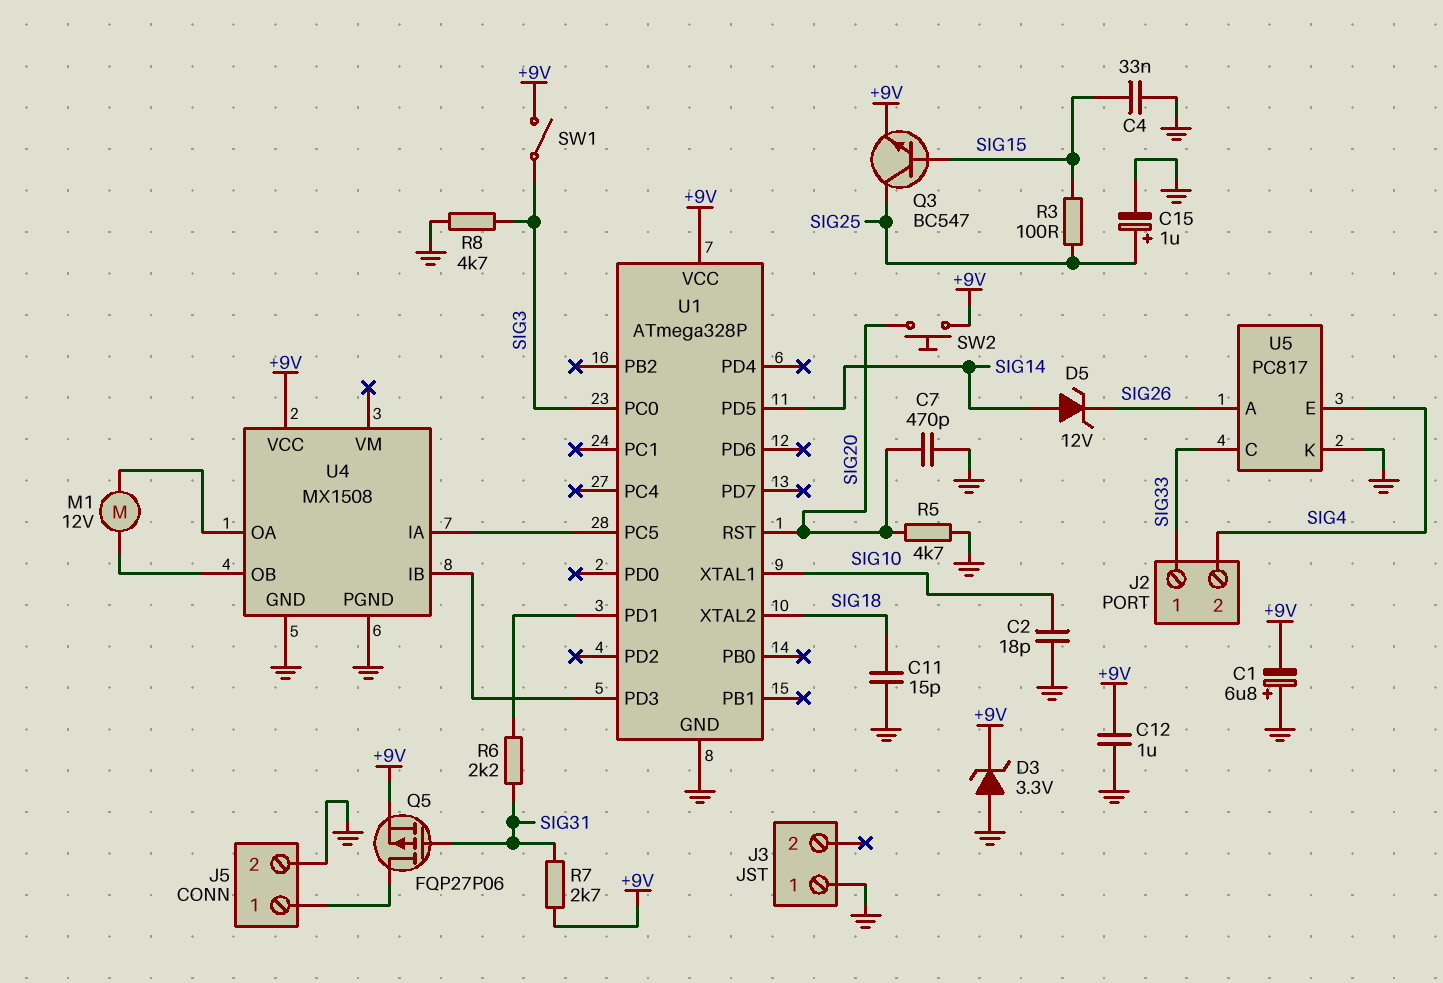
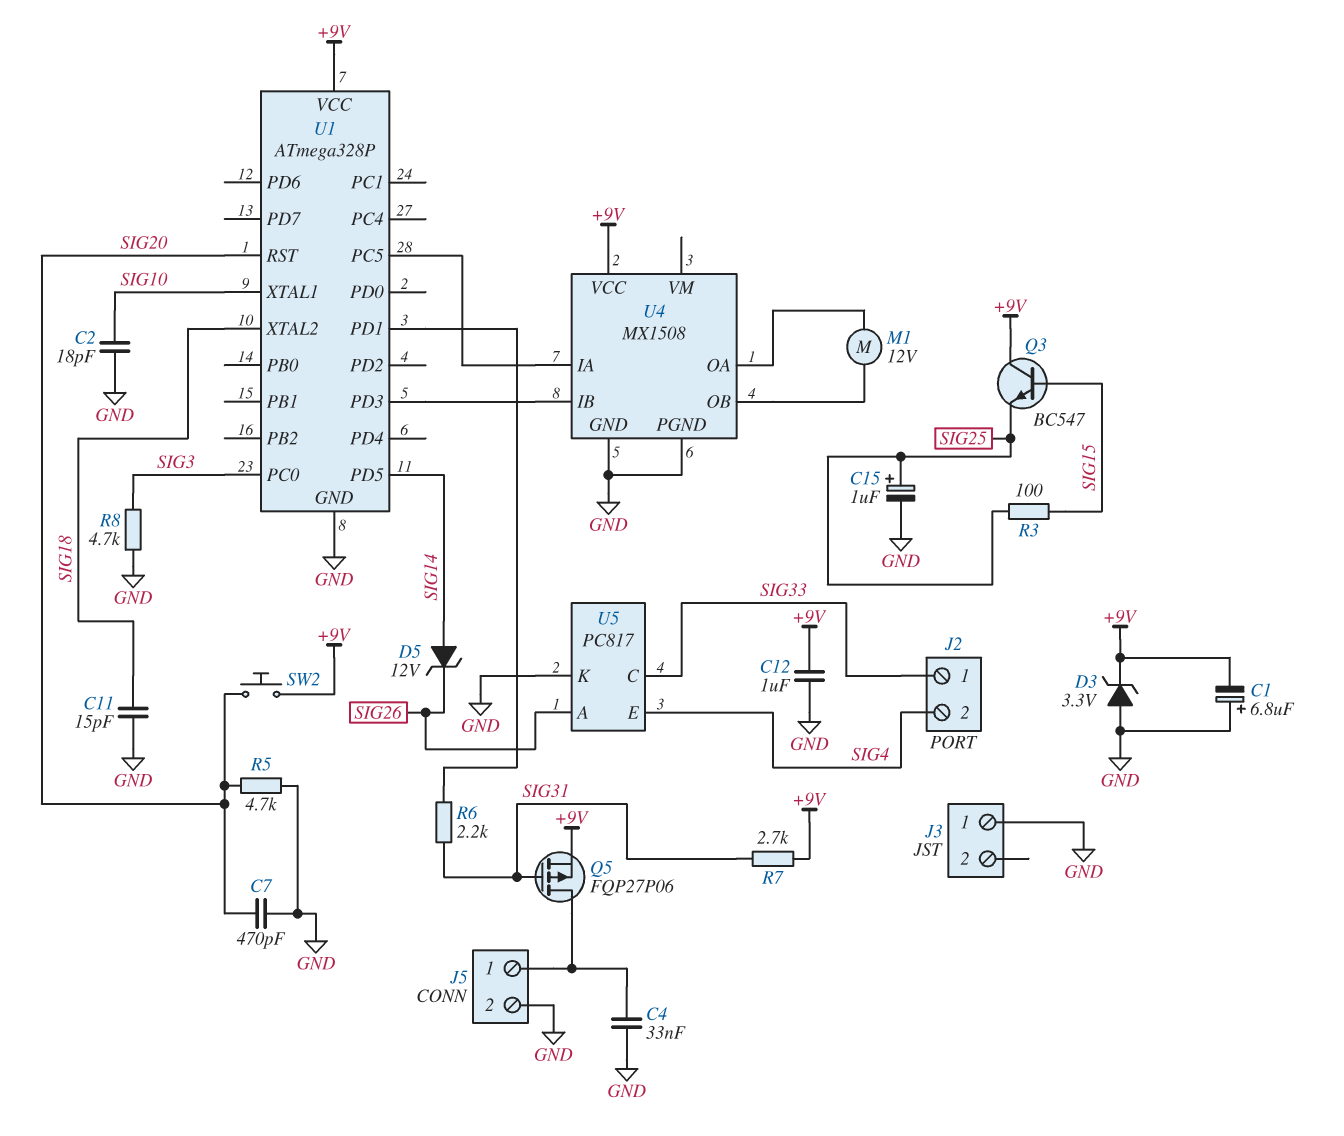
C4: 33nF (GND, SIG15) -> 33nF (GND, J5/1)
Q3: NPN BC547 (B SIG15, C SIG25, E +9V) -> NPN BC547 (B SIG15, C +9V, E SIG25)
SW1: switch (+9V, SIG3) -> none

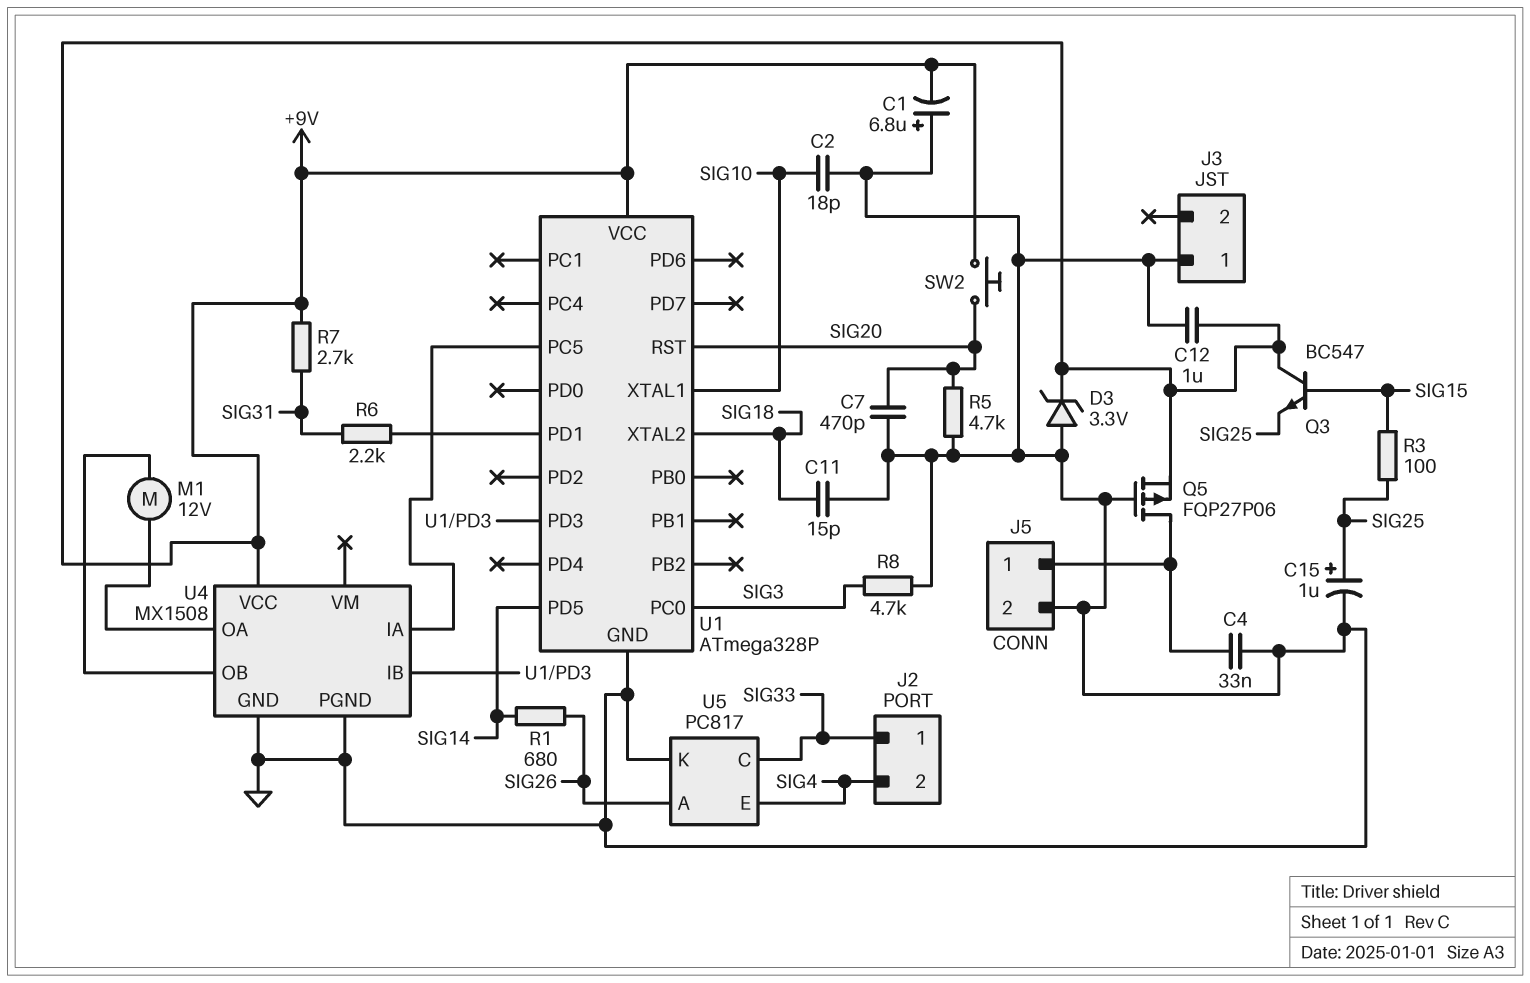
D5: zener 12V (A SIG14, K SIG26) -> none
Q5: PMOS FQP27P06 (G SIG31, D J5/1, S +9V) -> PMOS FQP27P06 (G GND, D J5/1, S +9V)
R1: none -> 680 (SIG14, SIG26)

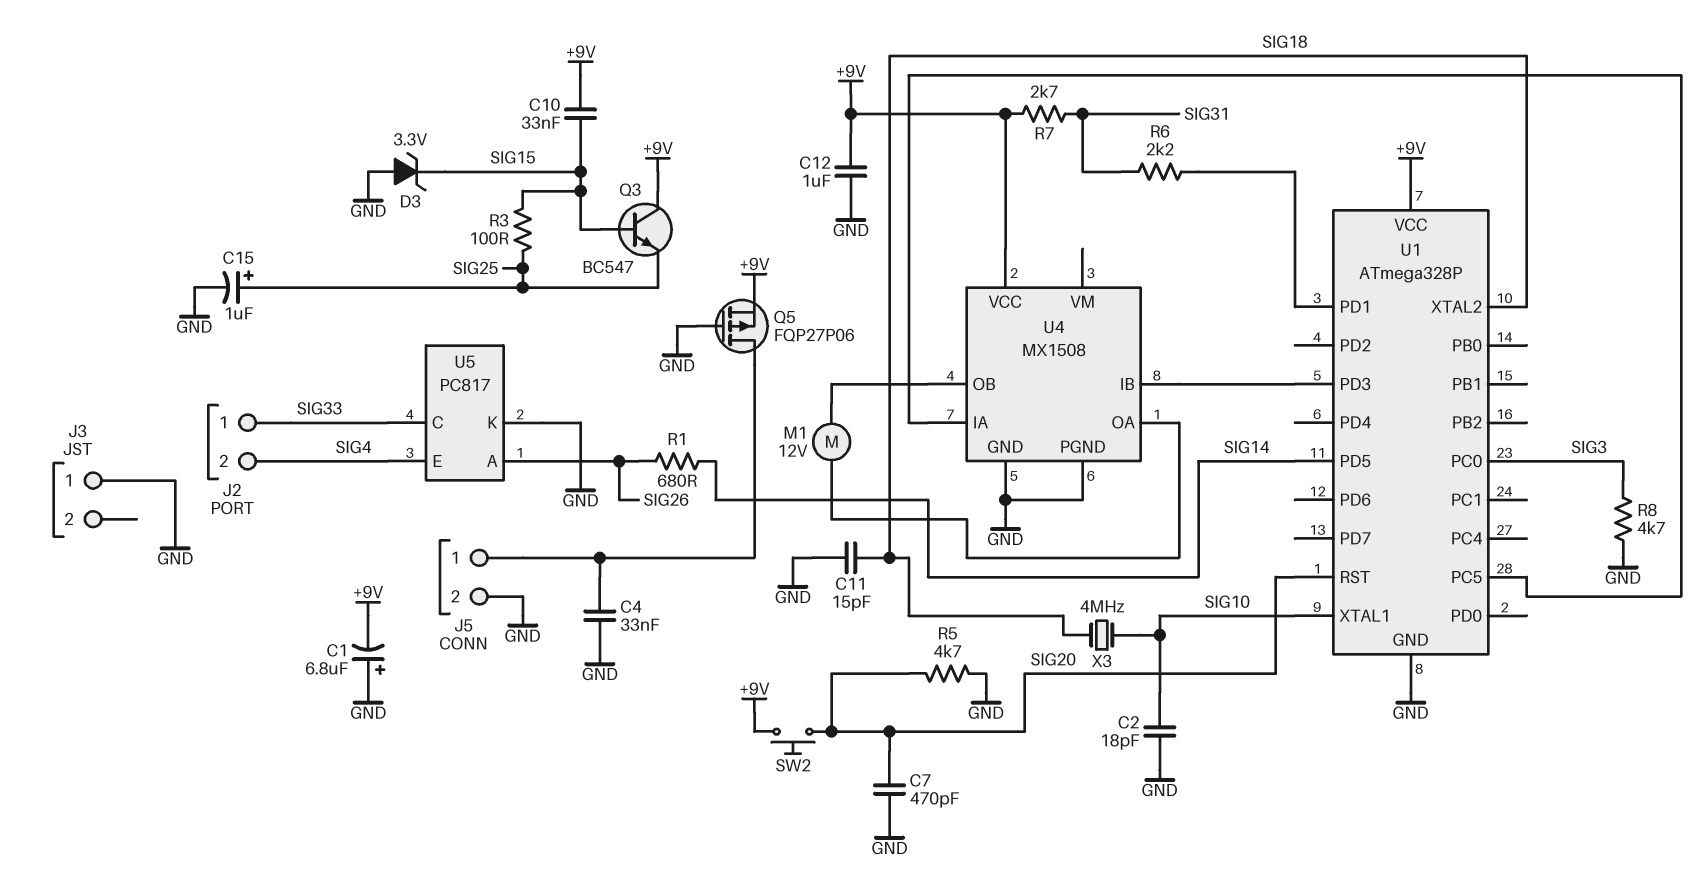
C10: none -> 33nF (+9V, SIG15)
D3: zener 3.3V (A GND, K +9V) -> zener 3.3V (A GND, K SIG15)
X3: none -> 4MHz (SIG10, SIG18)

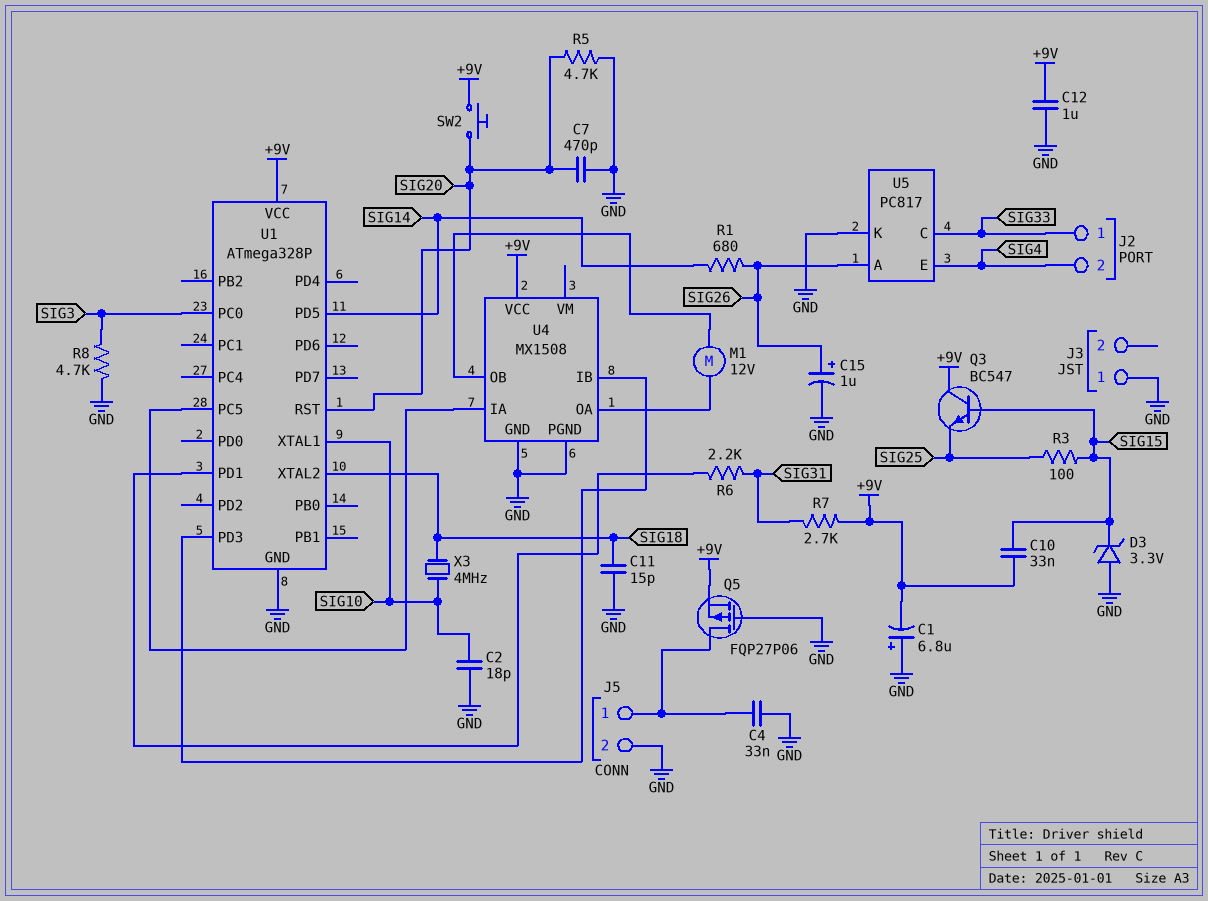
C15: 1uF (plus SIG25, minus GND) -> 1uF (plus SIG26, minus GND)

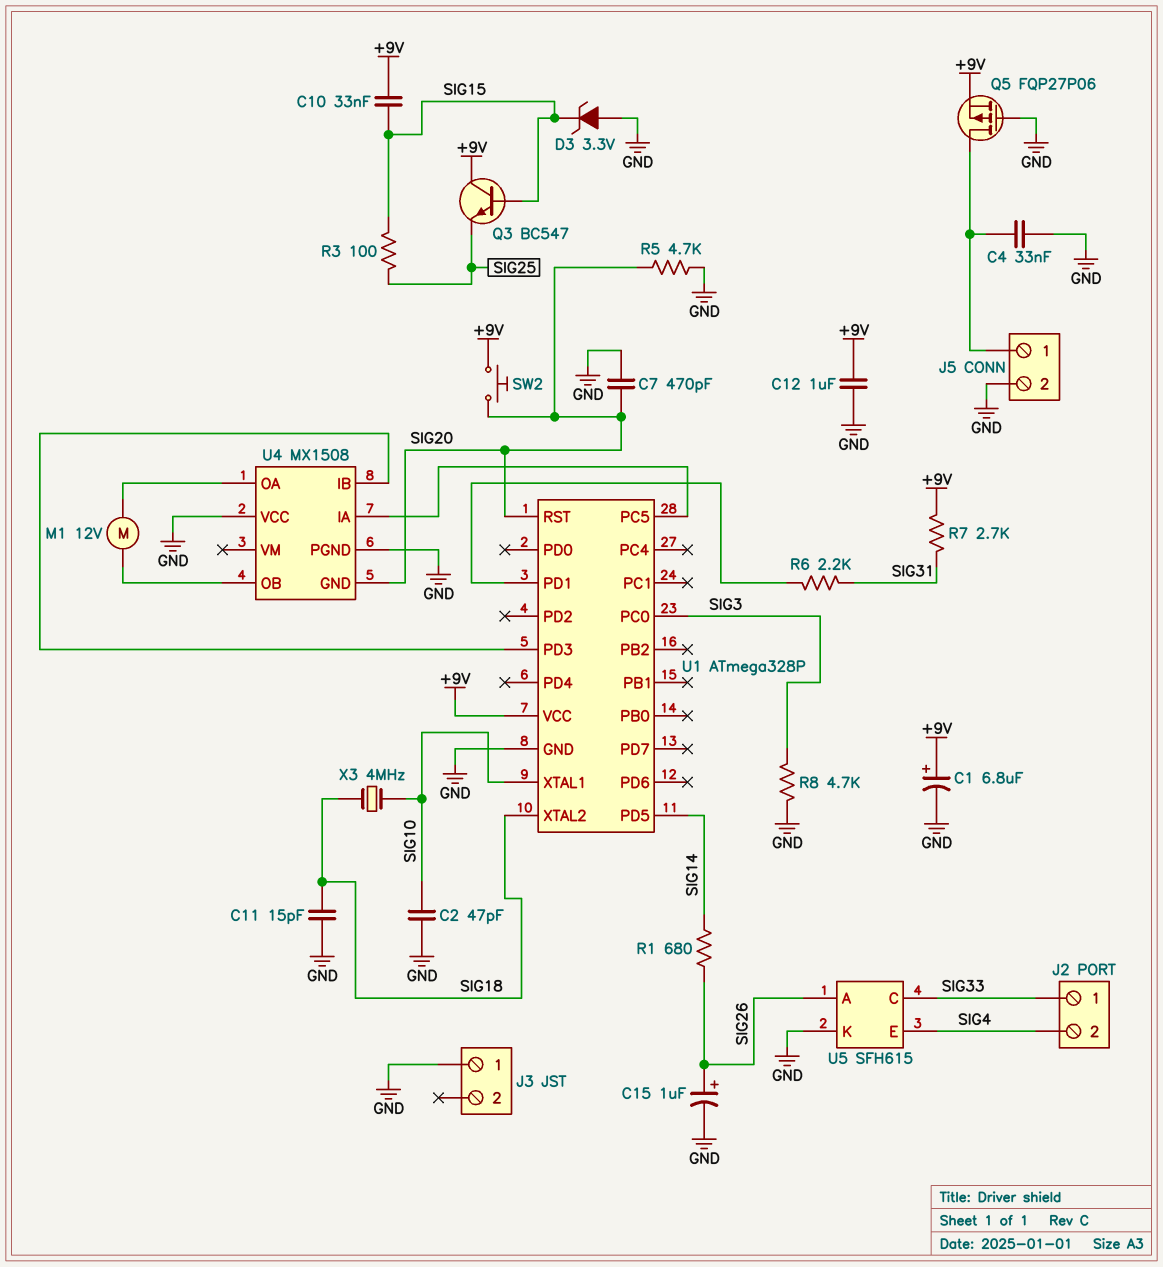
C1: 6.8uF (plus GND, minus +9V) -> 6.8uF (plus +9V, minus GND)
C2: 18pF (GND, SIG10) -> 47pF (GND, SIG10)
U4 pin GND: GND -> SIG20
U4 pin VCC: +9V -> GND
U5: PC817 -> SFH615

